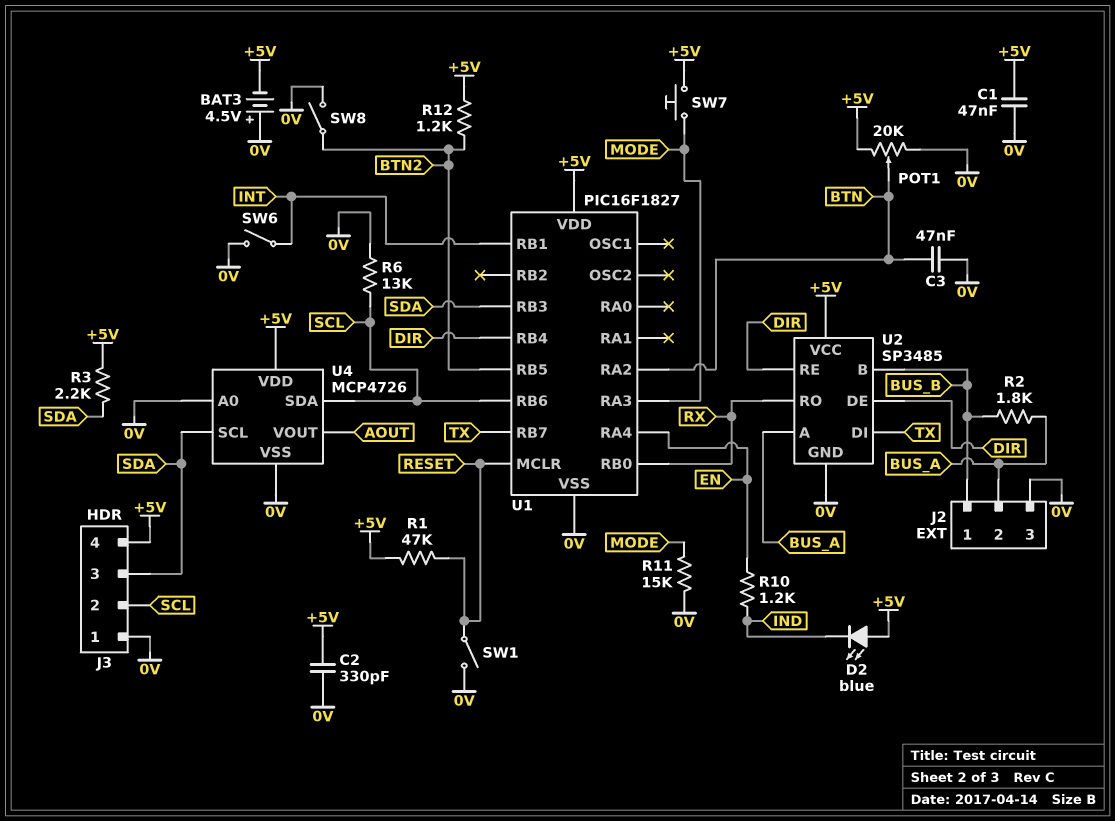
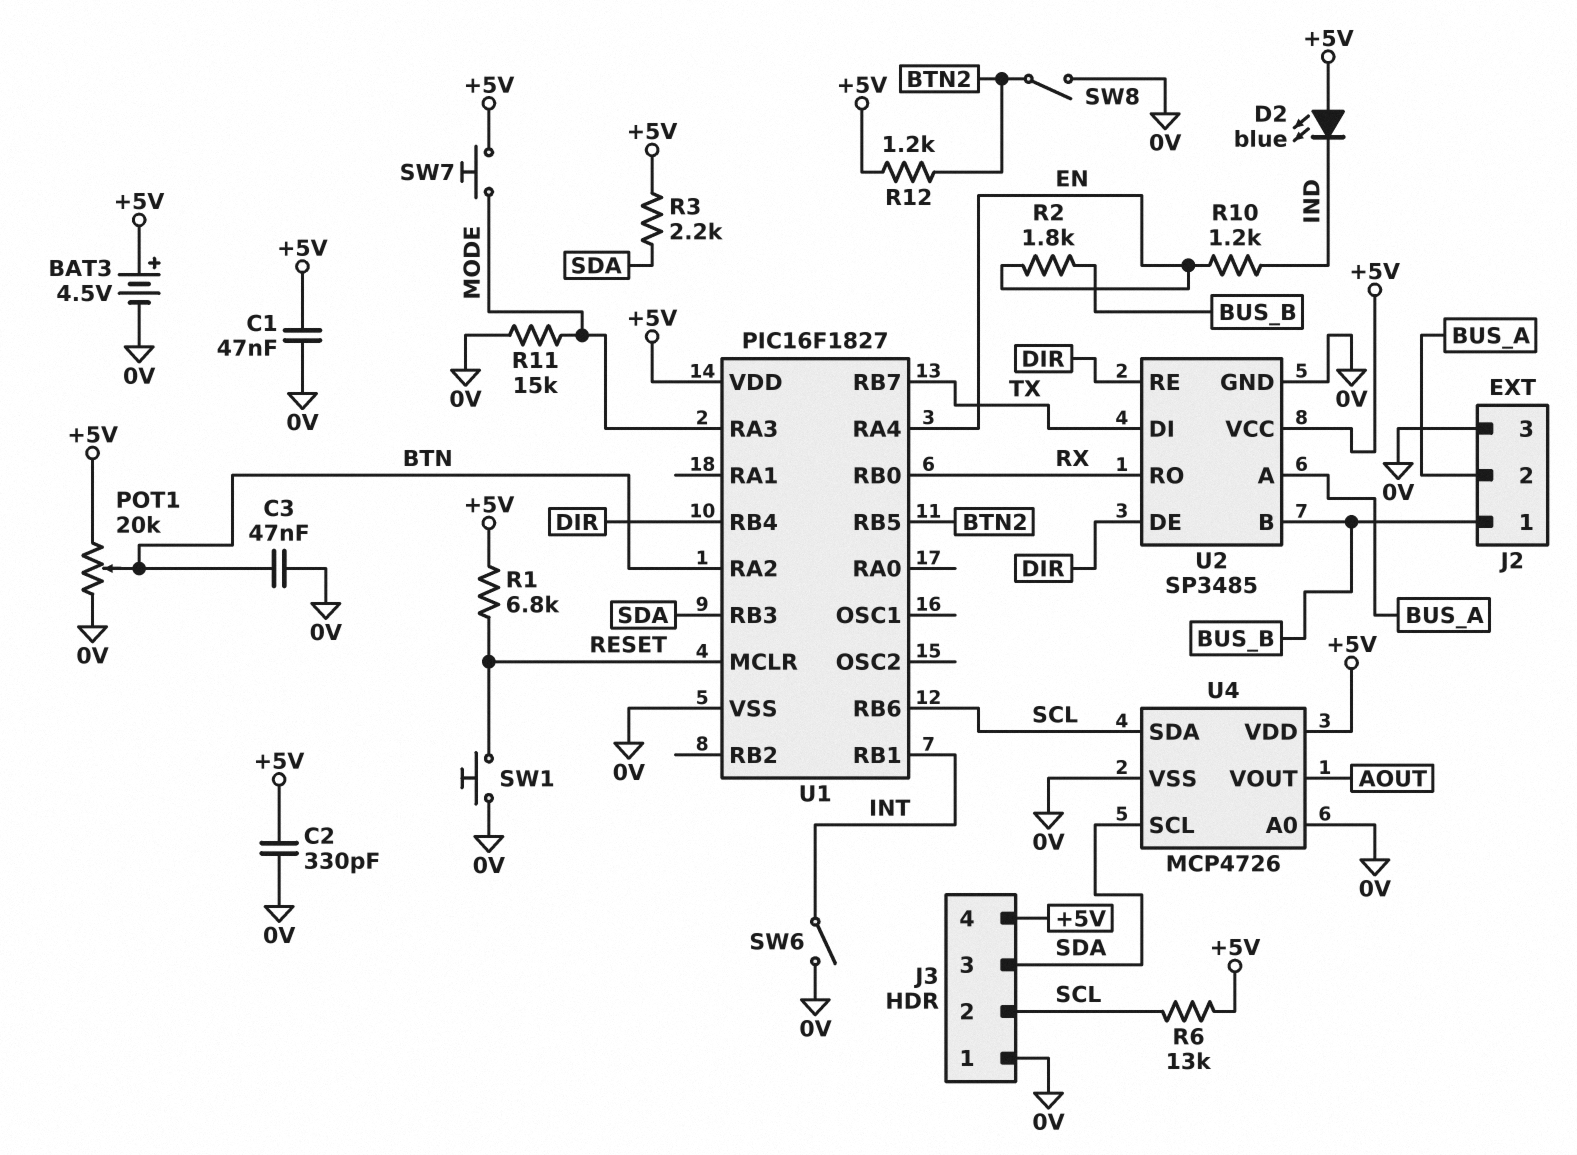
BAT3: 4.5V (plus 0V, minus +5V) -> 4.5V (plus +5V, minus 0V)
R1: 47k (+5V, RESET) -> 6.8k (+5V, RESET)
R2: 1.8k (BUS_A, BUS_B) -> 1.8k (BUS_B, EN)
R6: 13k (0V, SCL) -> 13k (+5V, SCL)
SW1: switch (0V, RESET) -> button (0V, RESET)

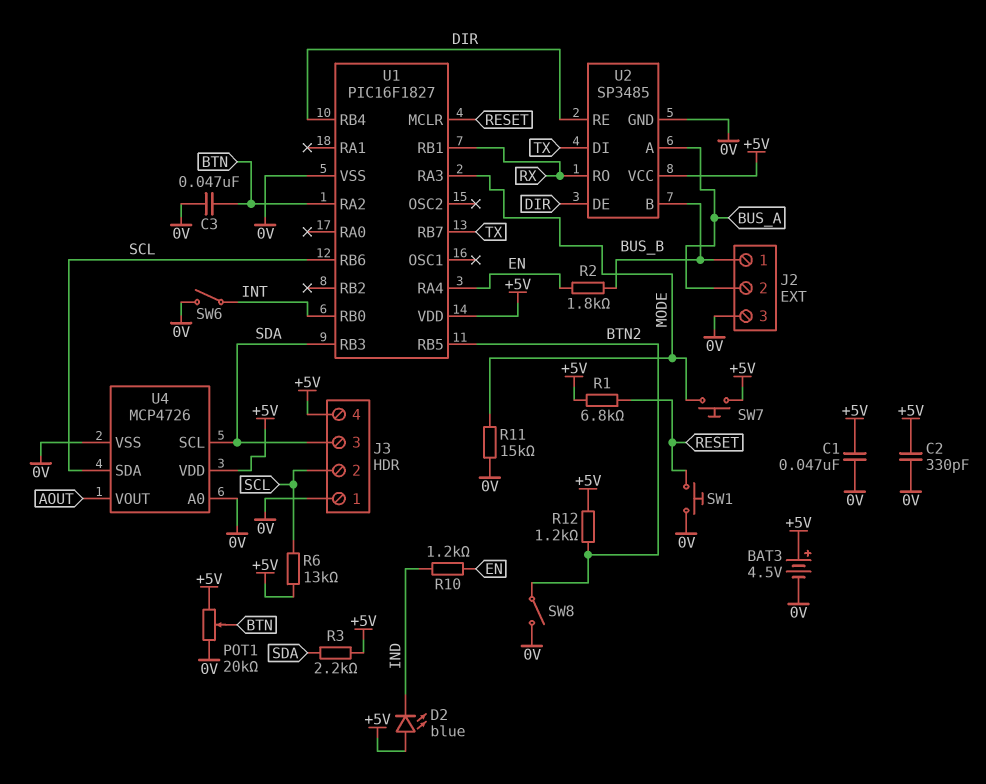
U1 pin RB0: RX -> INT
U1 pin RB1: INT -> RX

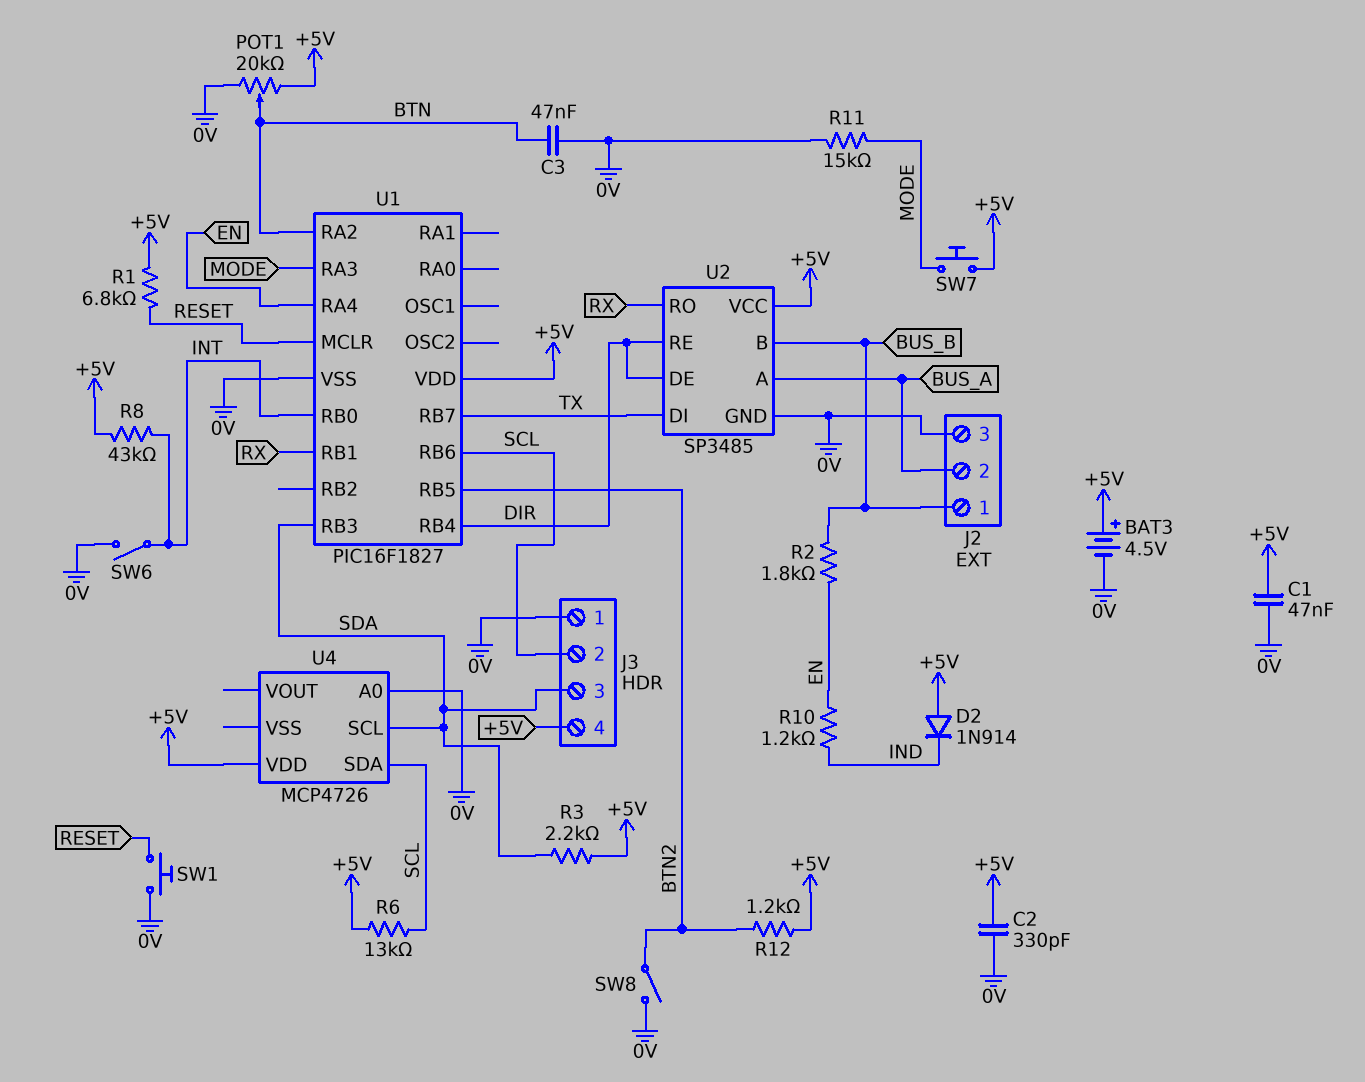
D2: LED blue (A +5V, K IND) -> diode 1N914 (A +5V, K IND)
R8: none -> 43k (+5V, INT)
U4 pin VOUT: AOUT -> none
U4 pin VSS: 0V -> none

